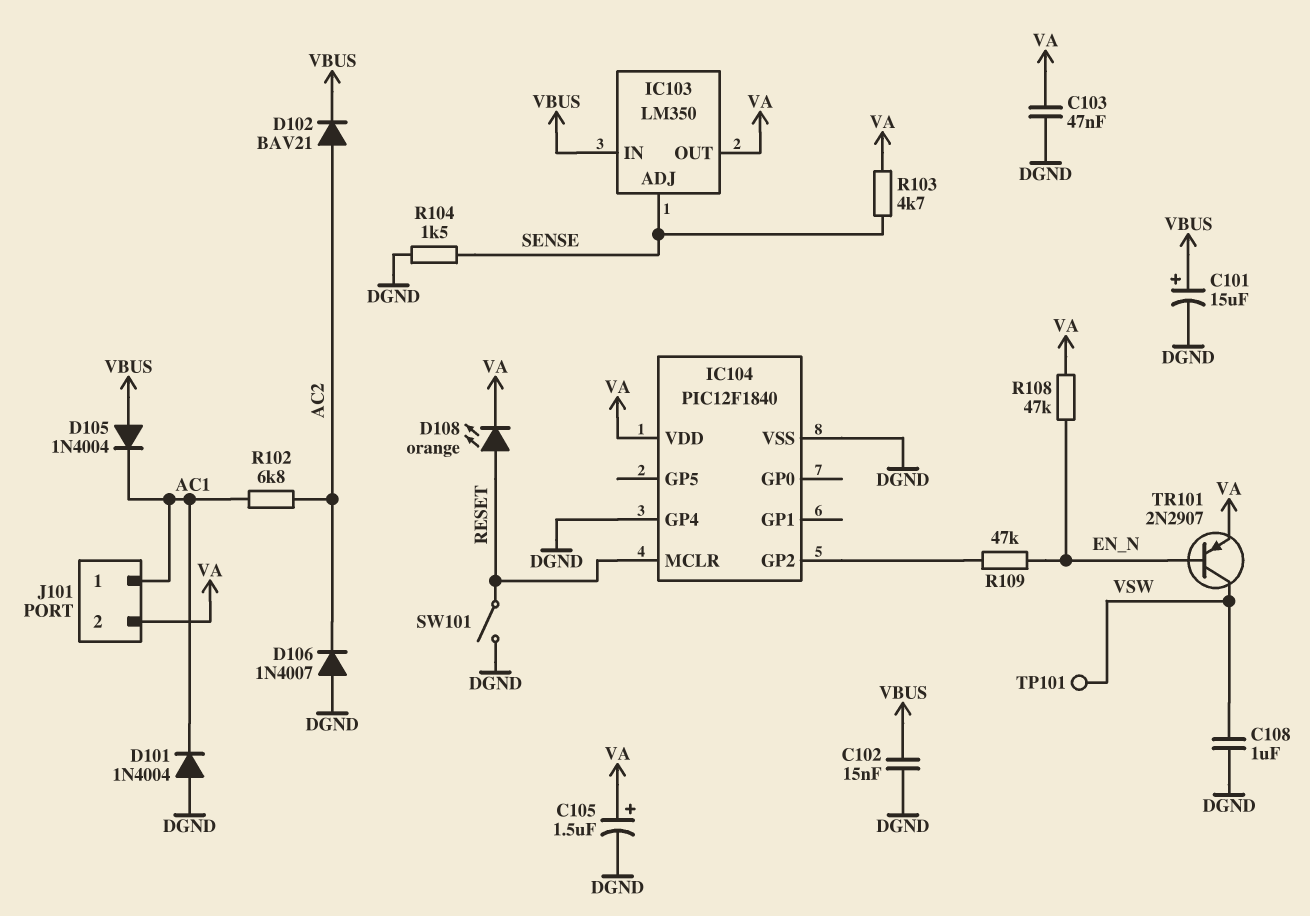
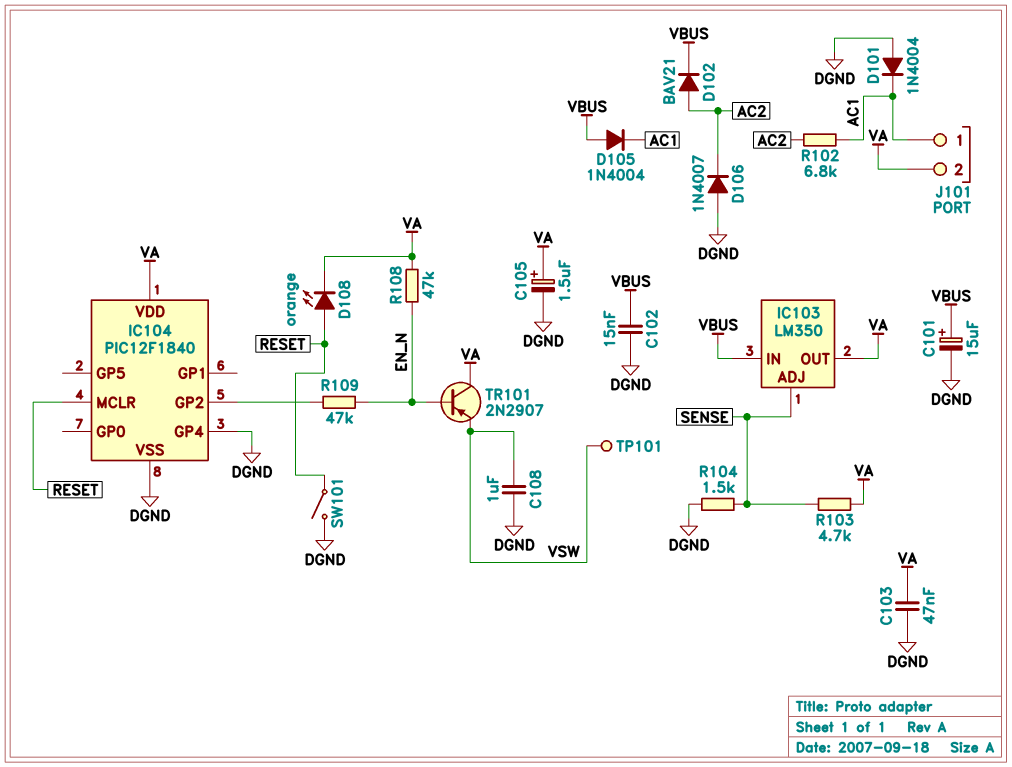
TR101: PNP 2N2907 (B EN_N, C VSW, E VA) -> PNP 2N2907 (B EN_N, C VA, E VSW)

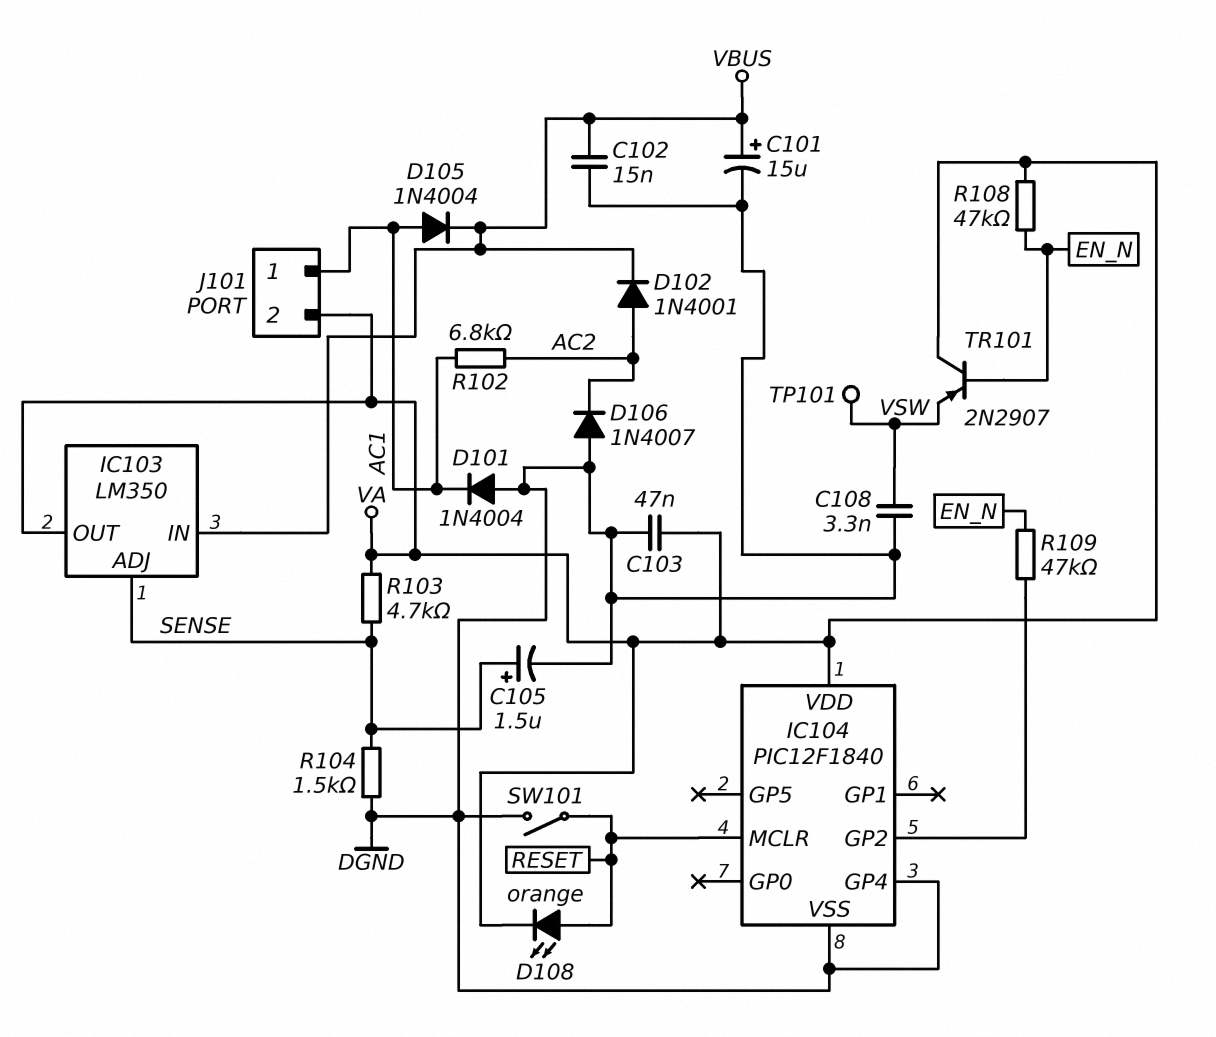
C105: 1.5uF (plus VA, minus DGND) -> 1.5uF (plus SENSE, minus DGND)
C108: 1uF (DGND, VSW) -> 3.3nF (DGND, VSW)
D102: diode BAV21 (A AC2, K VBUS) -> diode 1N4001 (A AC2, K VBUS)
D105: diode 1N4004 (A VBUS, K AC1) -> diode 1N4004 (A AC1, K VBUS)

